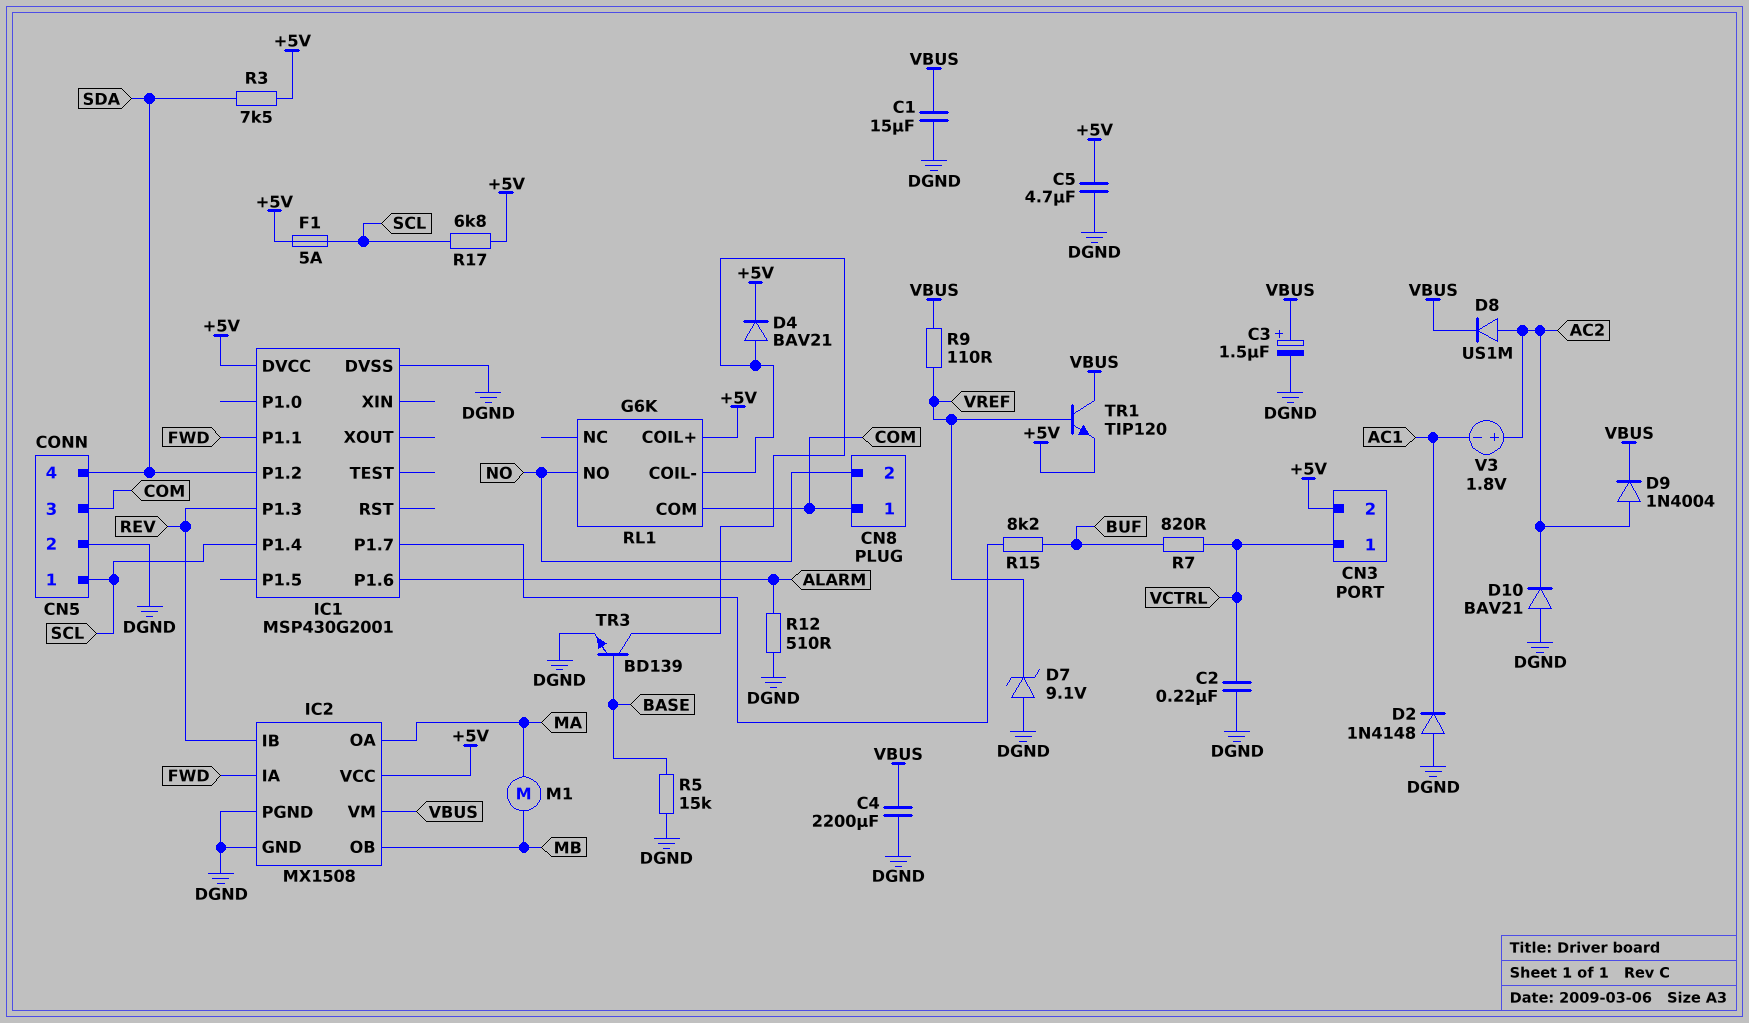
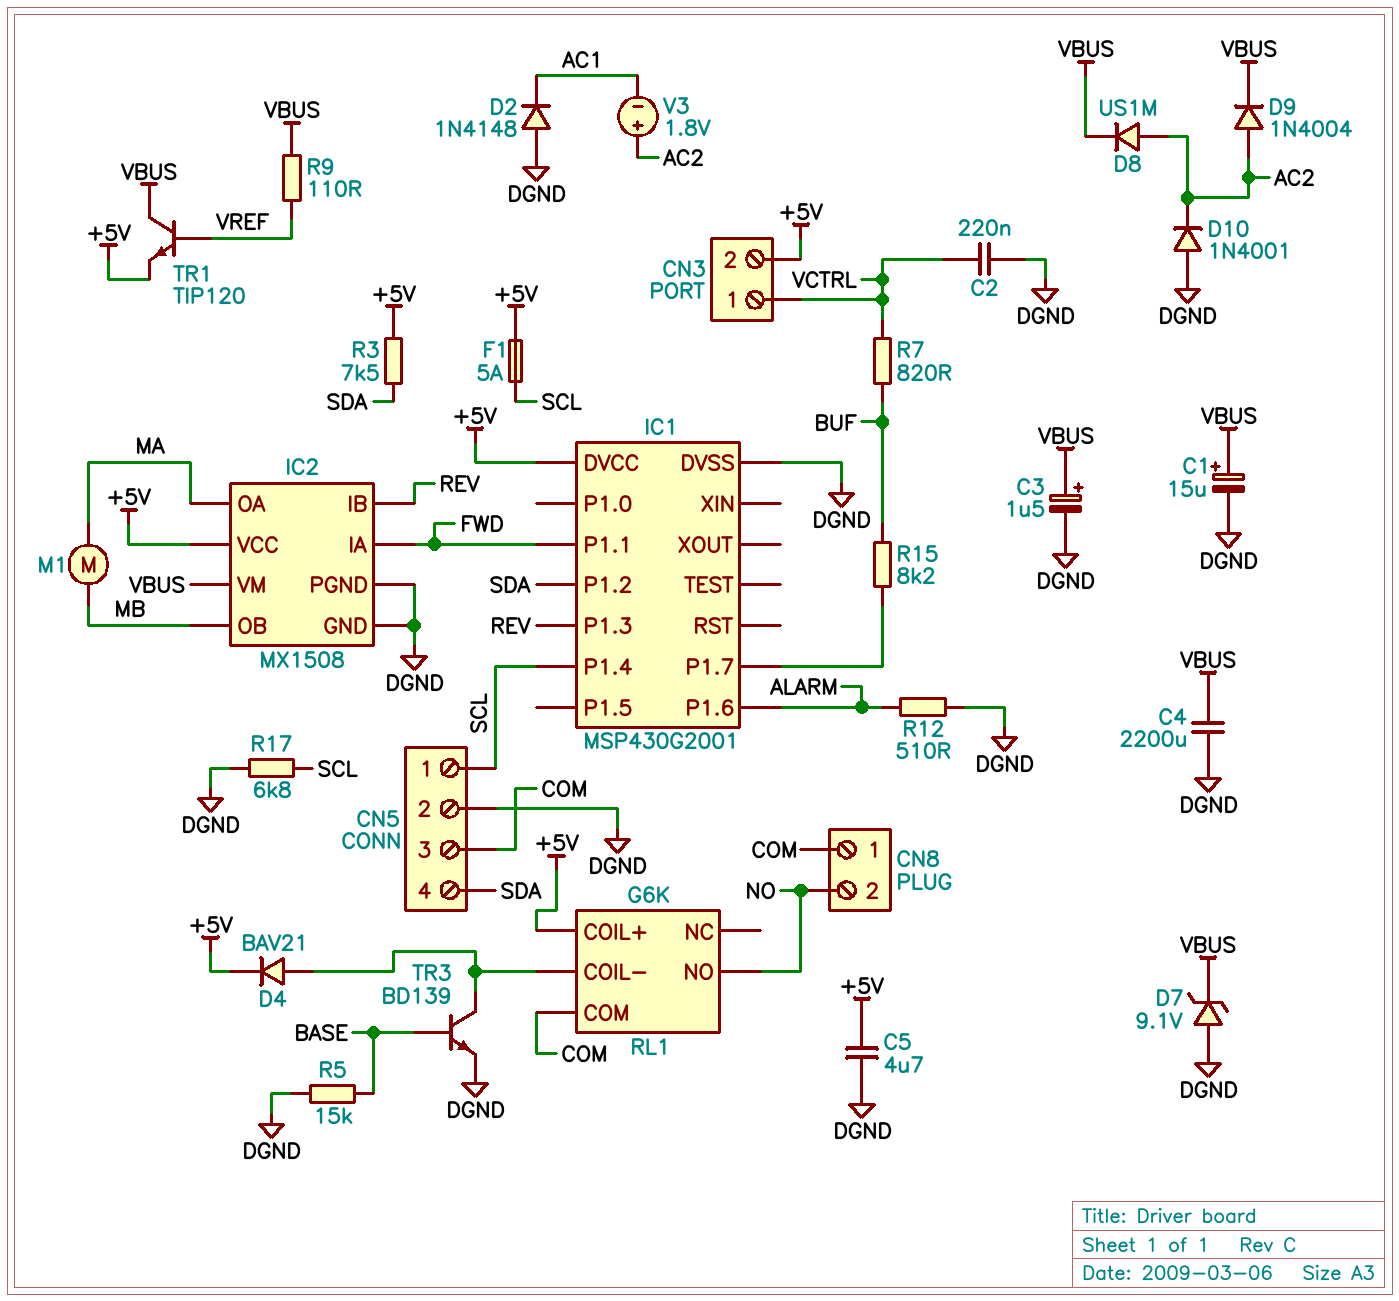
C1: 15uF (DGND, VBUS) -> 15uF (plus VBUS, minus DGND)
D7: zener 9.1V (A DGND, K VREF) -> zener 9.1V (A DGND, K VBUS)
D10: diode BAV21 (A DGND, K AC2) -> diode 1N4001 (A DGND, K AC2)
R17: 6.8k (+5V, SCL) -> 6.8k (DGND, SCL)

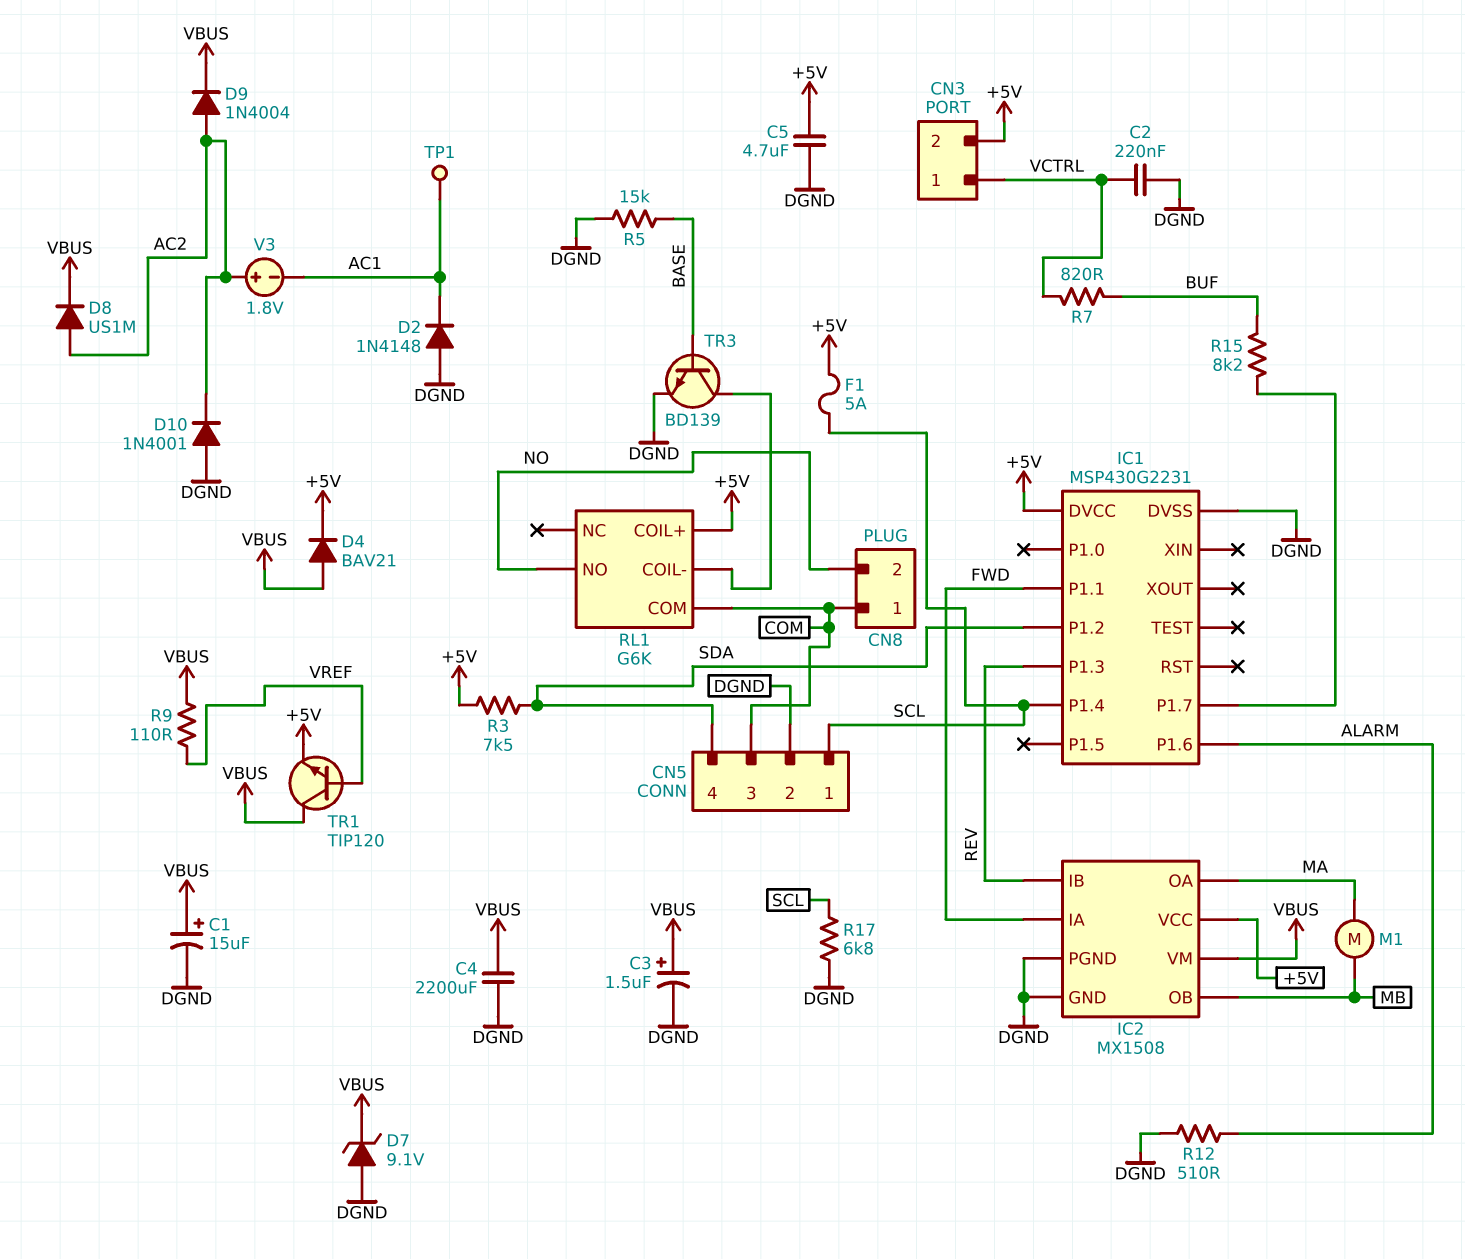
D4: diode BAV21 (A RL1/COIL-, K +5V) -> diode BAV21 (A VBUS, K +5V)
IC1: MSP430G2001 -> MSP430G2231
TP1: none -> test point (AC1)

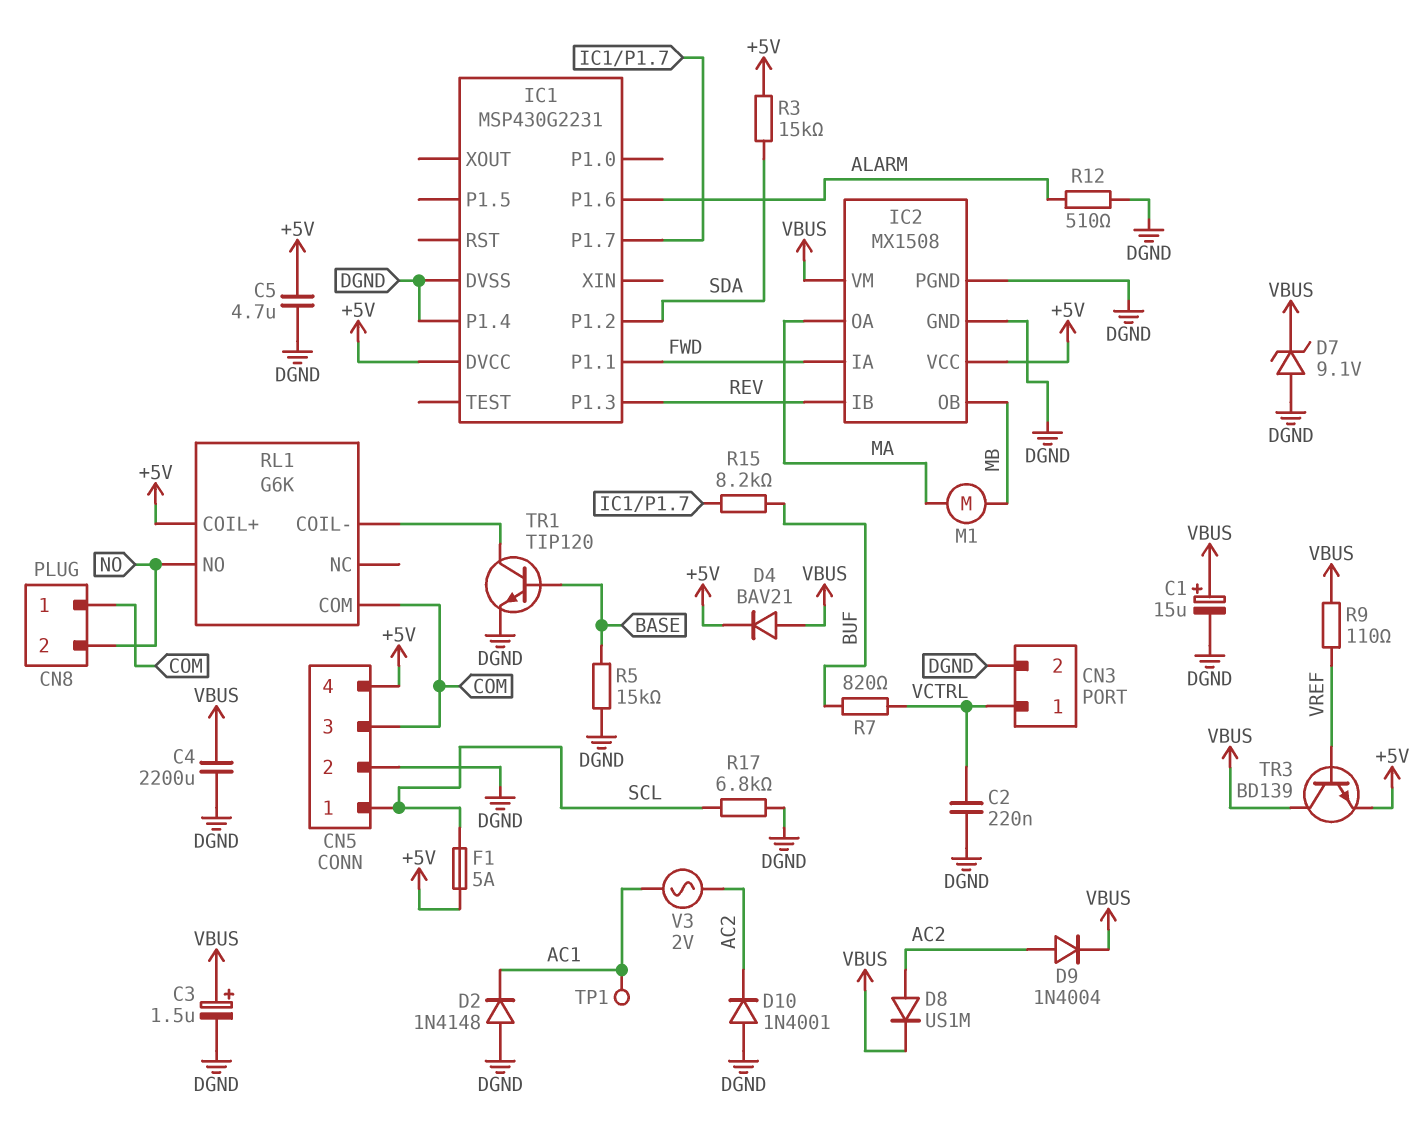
CN3 pin 2: +5V -> DGND
CN5 pin 4: SDA -> +5V
IC1 pin P1.4: SCL -> DGND
R3: 7.5k (+5V, SDA) -> 15k (+5V, SDA)
TR1: NPN TIP120 (B VREF, C VBUS, E +5V) -> NPN TIP120 (B BASE, C RL1/COIL-, E DGND)
TR3: NPN BD139 (B BASE, C RL1/COIL-, E DGND) -> NPN BD139 (B VREF, C VBUS, E +5V)
V3: 1.8V (plus AC2, minus AC1) -> AC 2V (AC1, AC2)

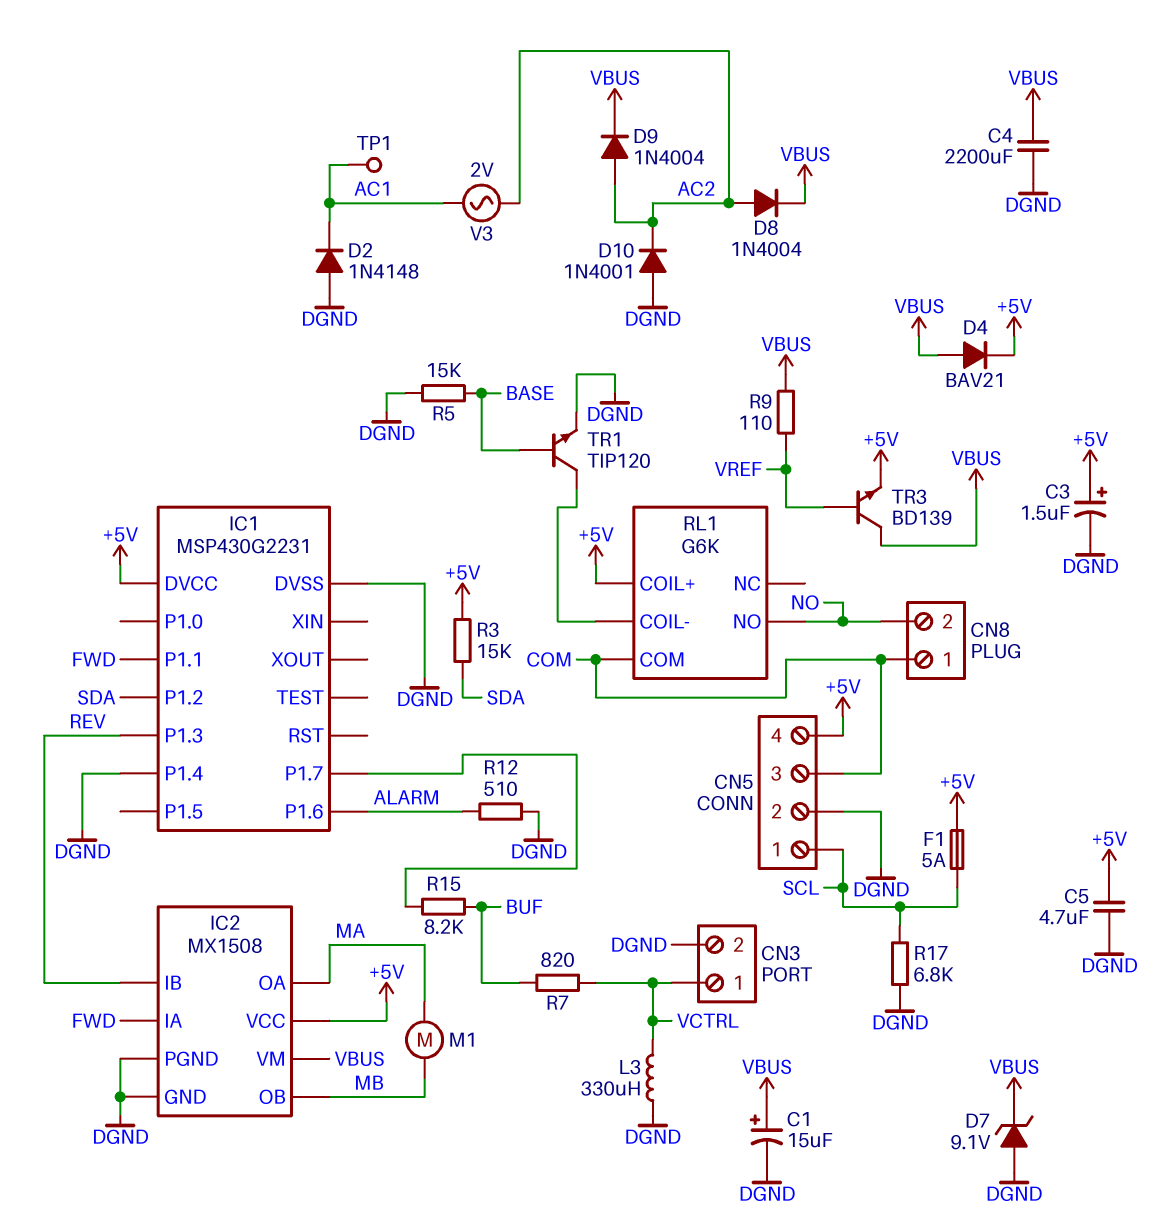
C2: 220nF (DGND, VCTRL) -> none
C3: 1.5uF (plus VBUS, minus DGND) -> 1.5uF (plus +5V, minus DGND)
D8: diode US1M (A AC2, K VBUS) -> diode 1N4004 (A AC2, K VBUS)
L3: none -> 330uH (DGND, VCTRL)

